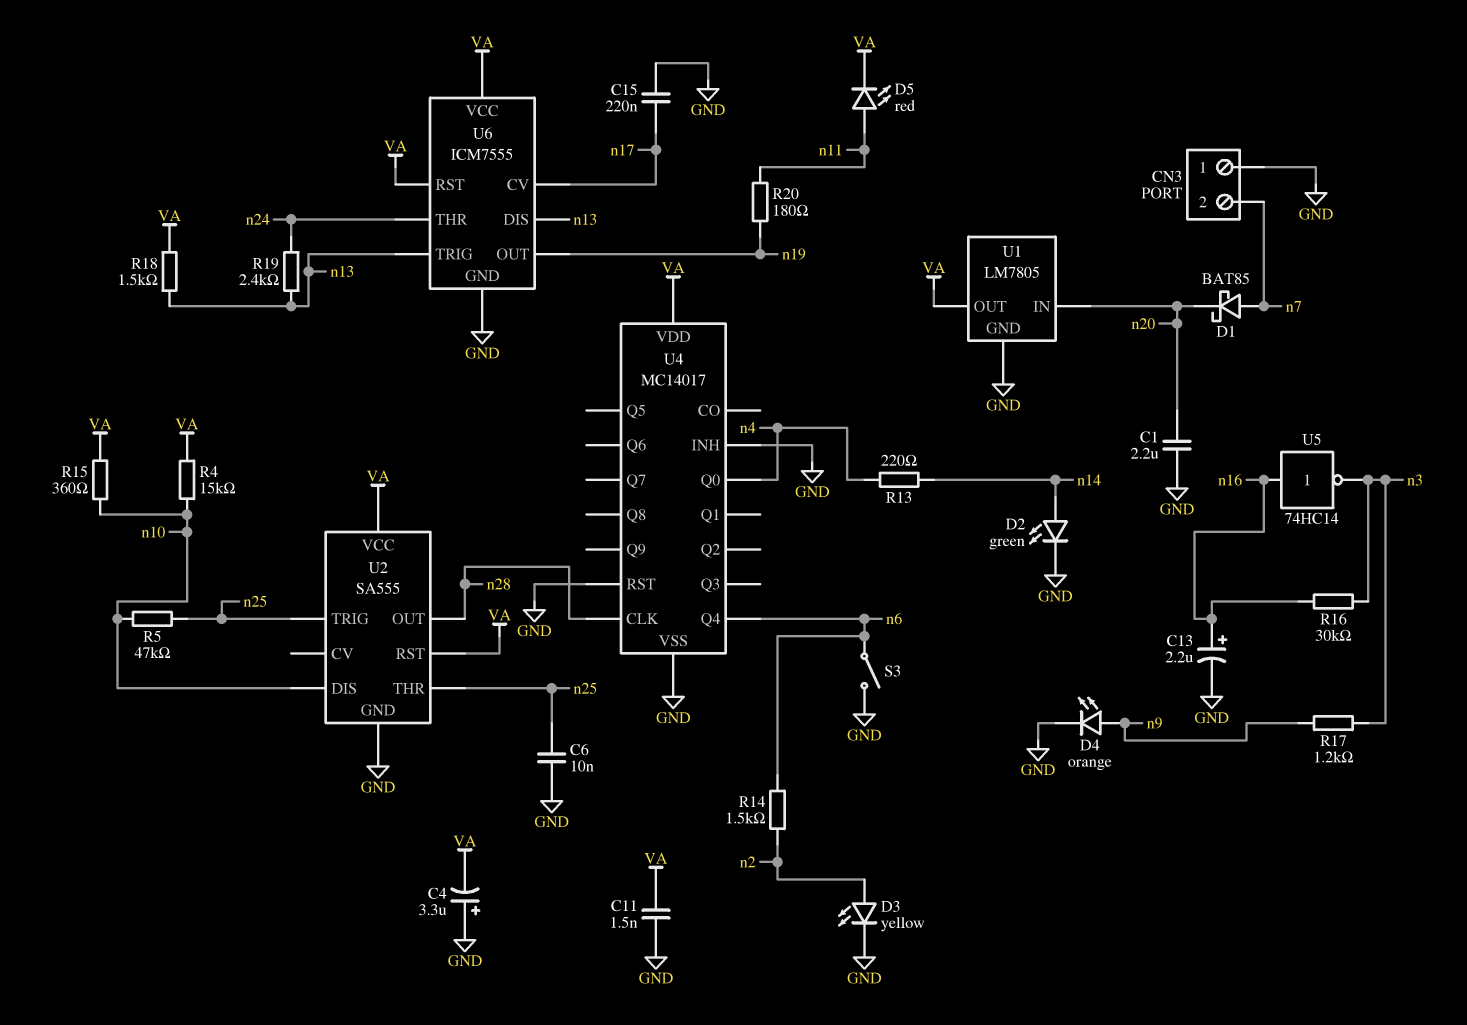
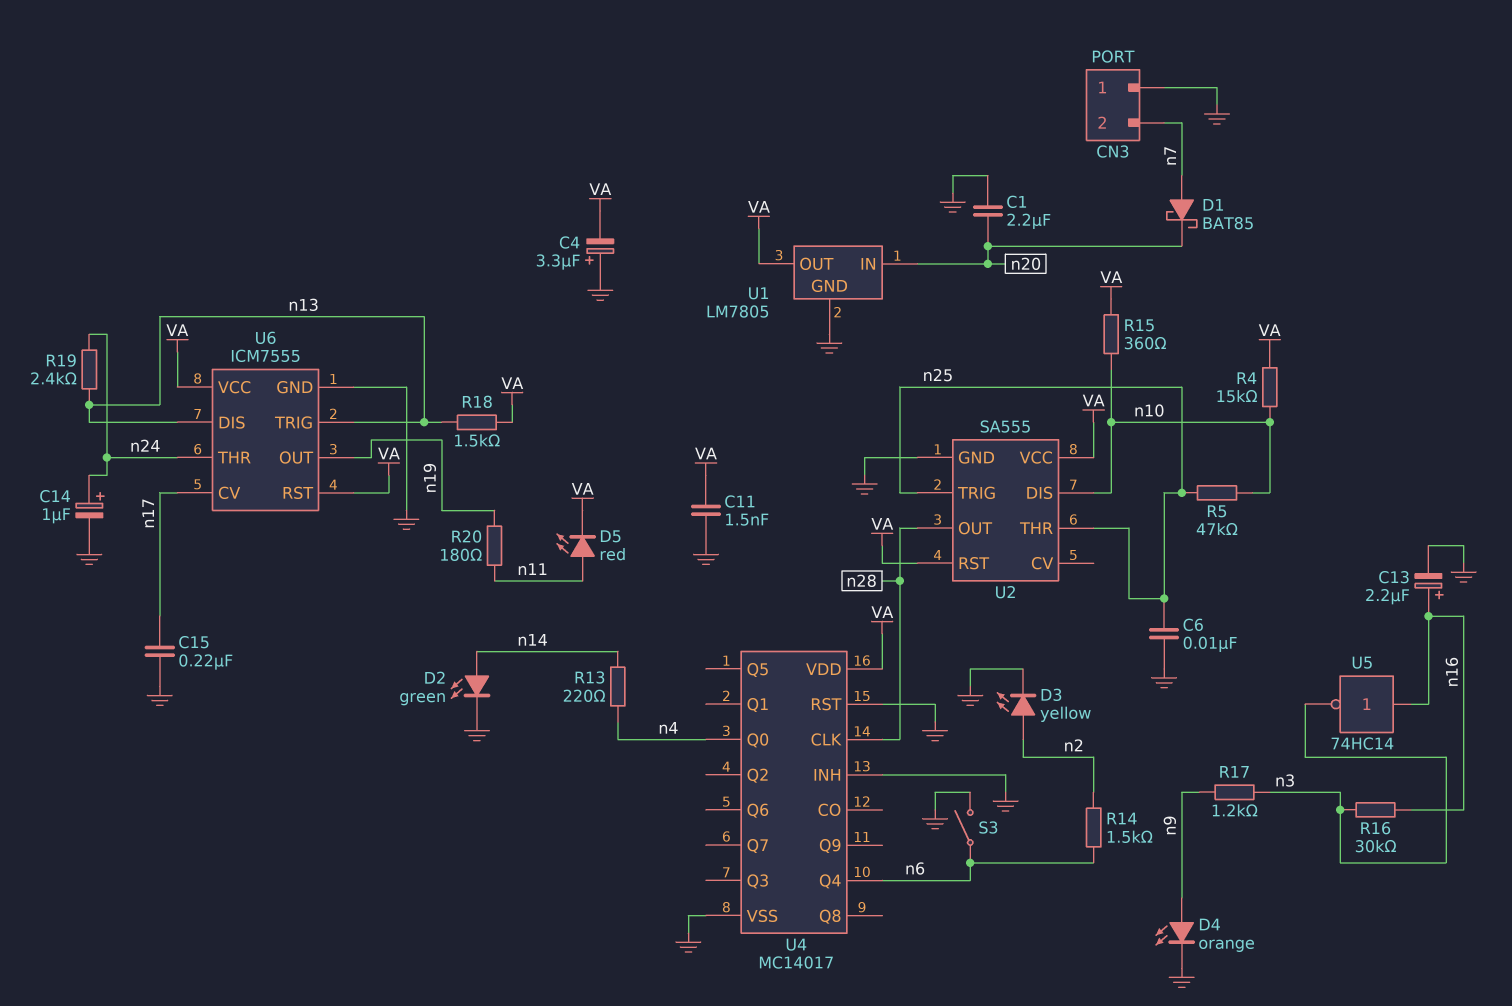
C14: none -> 1uF (plus n24, minus GND)

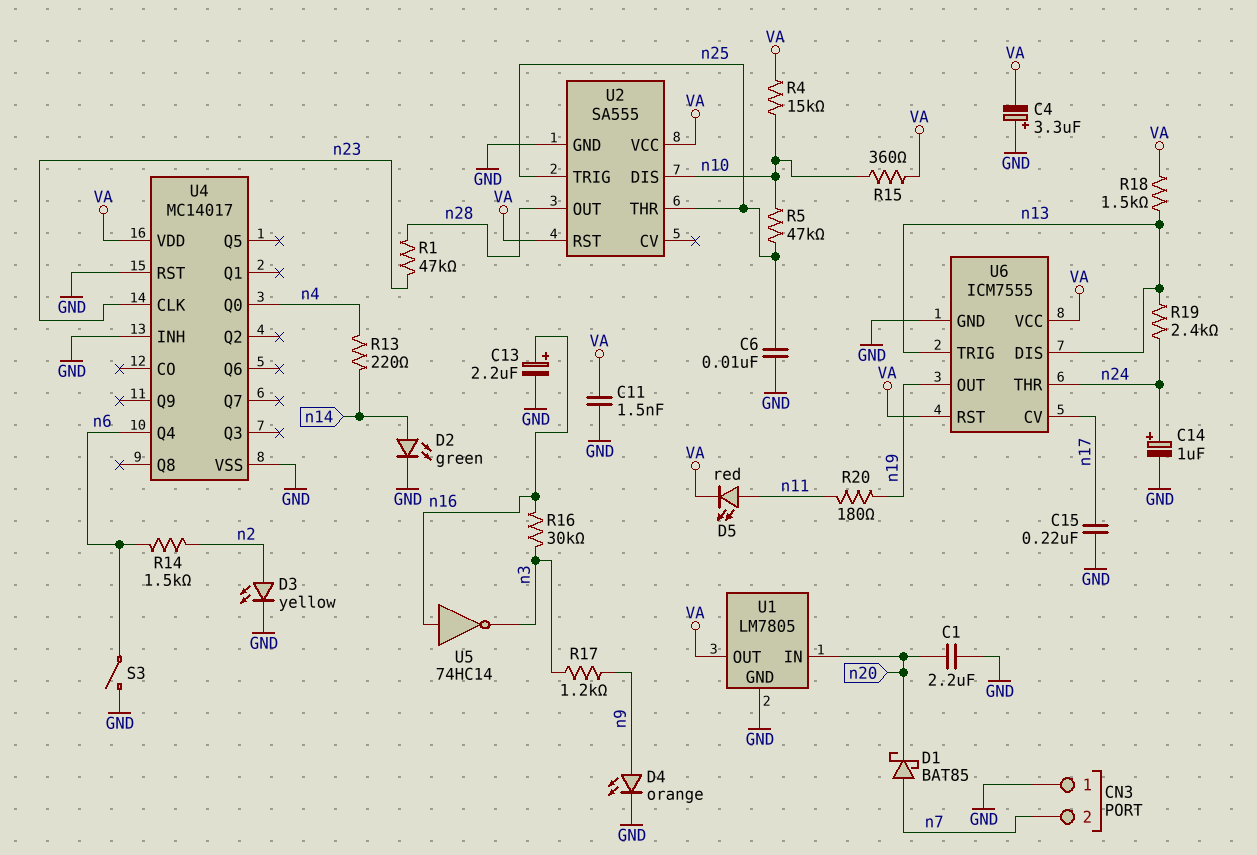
R1: none -> 47k (n23, n28)
U4 pin CLK: n28 -> n23

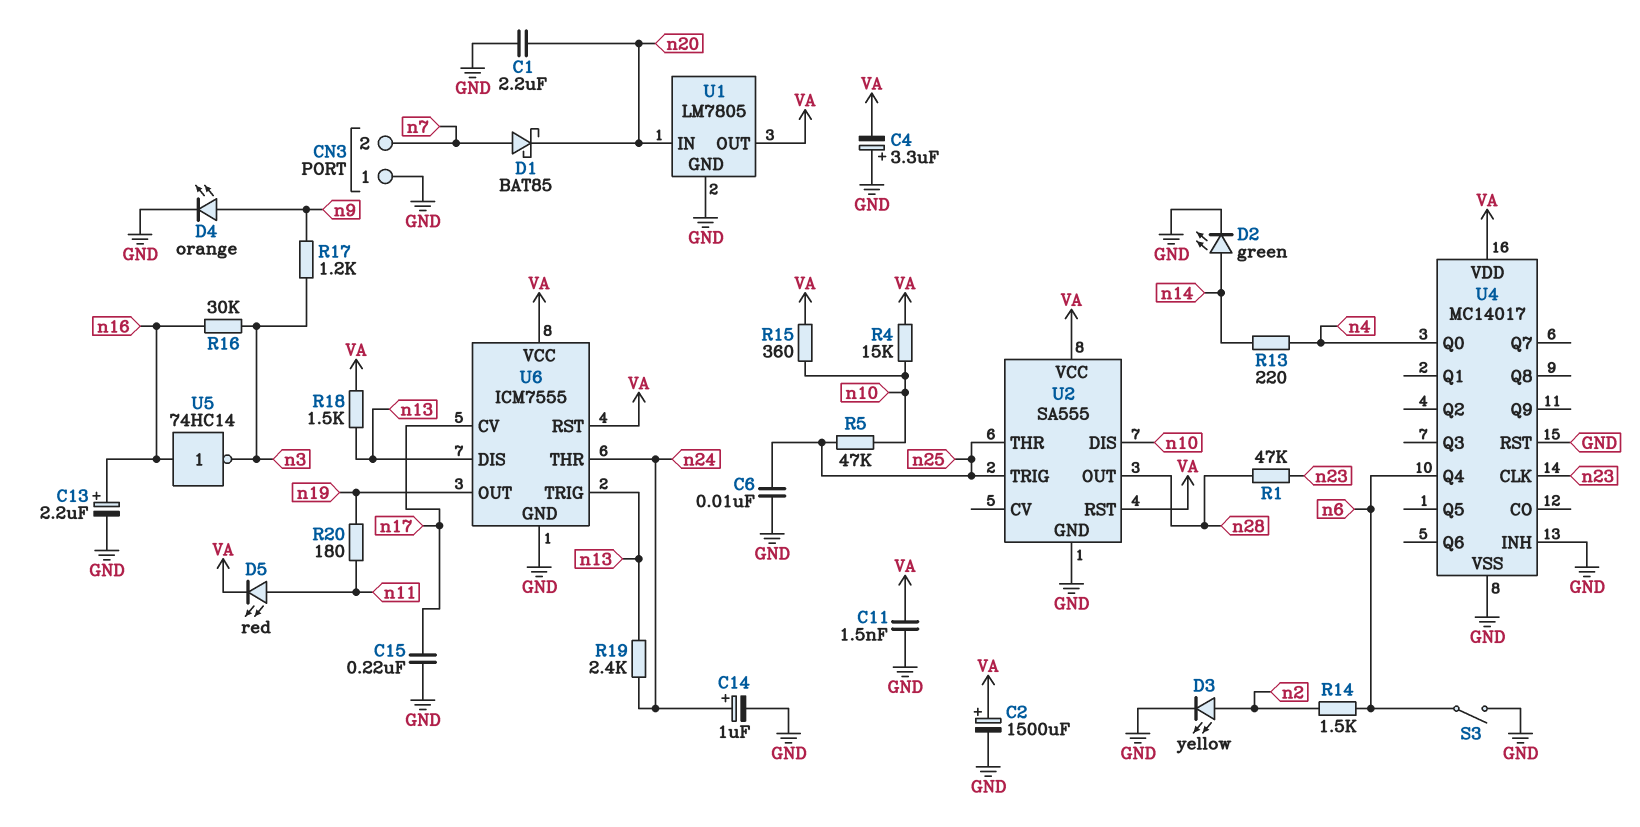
C2: none -> 1500uF (plus VA, minus GND)

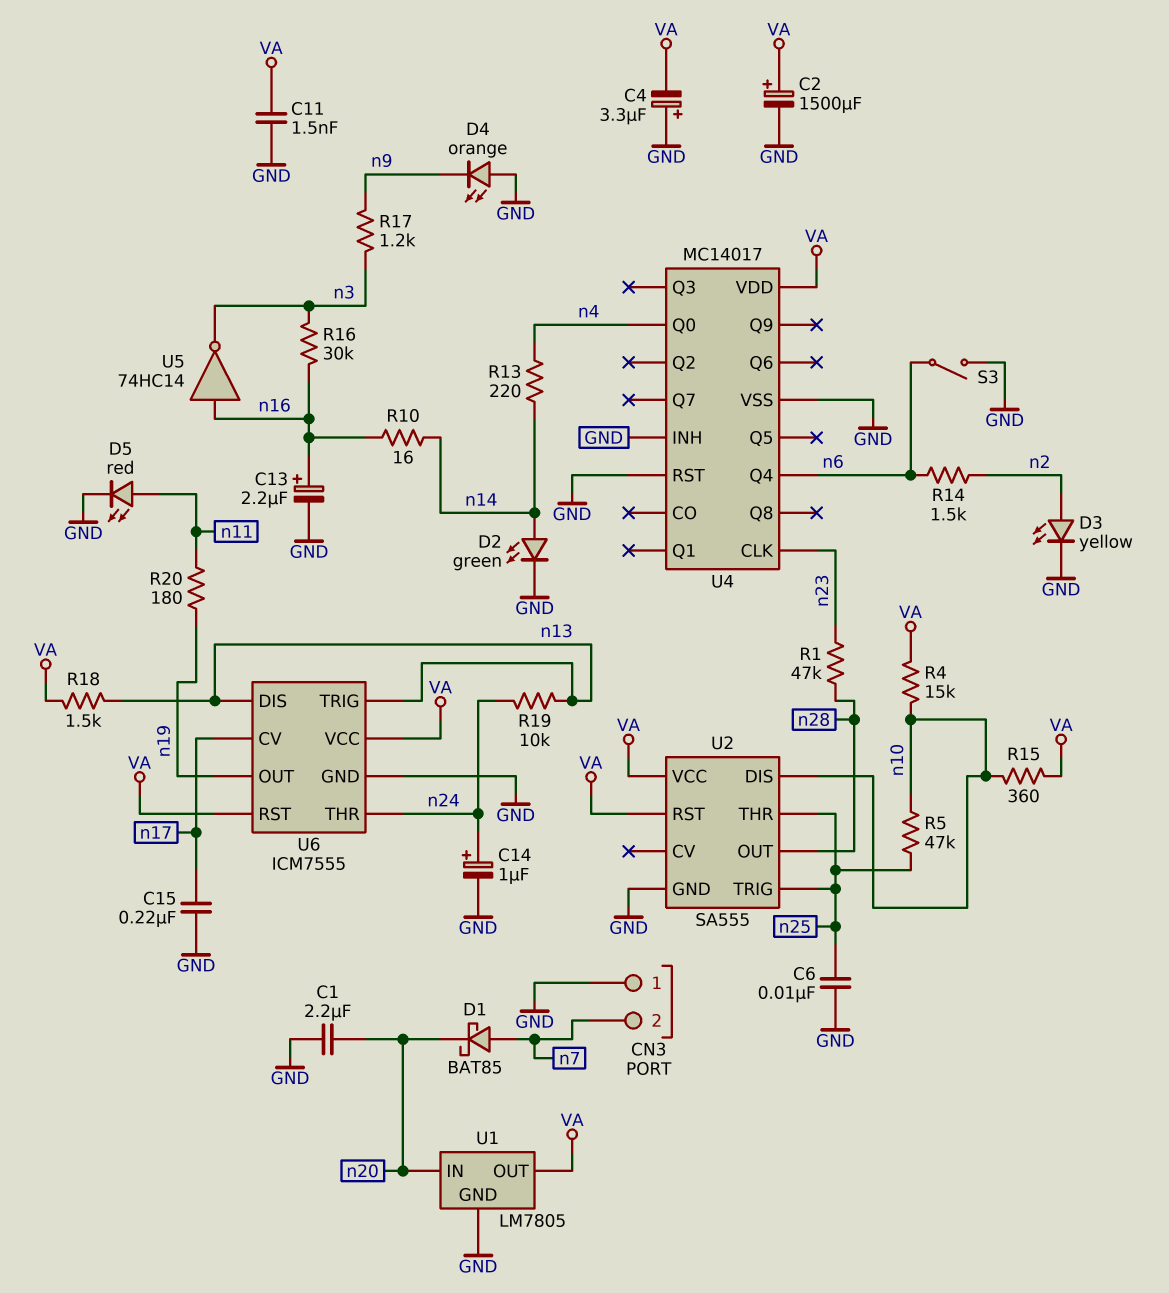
D4: LED orange (A n9, K GND) -> LED orange (A GND, K n9)
D5: LED red (A n11, K VA) -> LED red (A n11, K GND)
R10: none -> 16 (n14, n16)
R19: 2.4k (n13, n24) -> 10k (n13, n24)

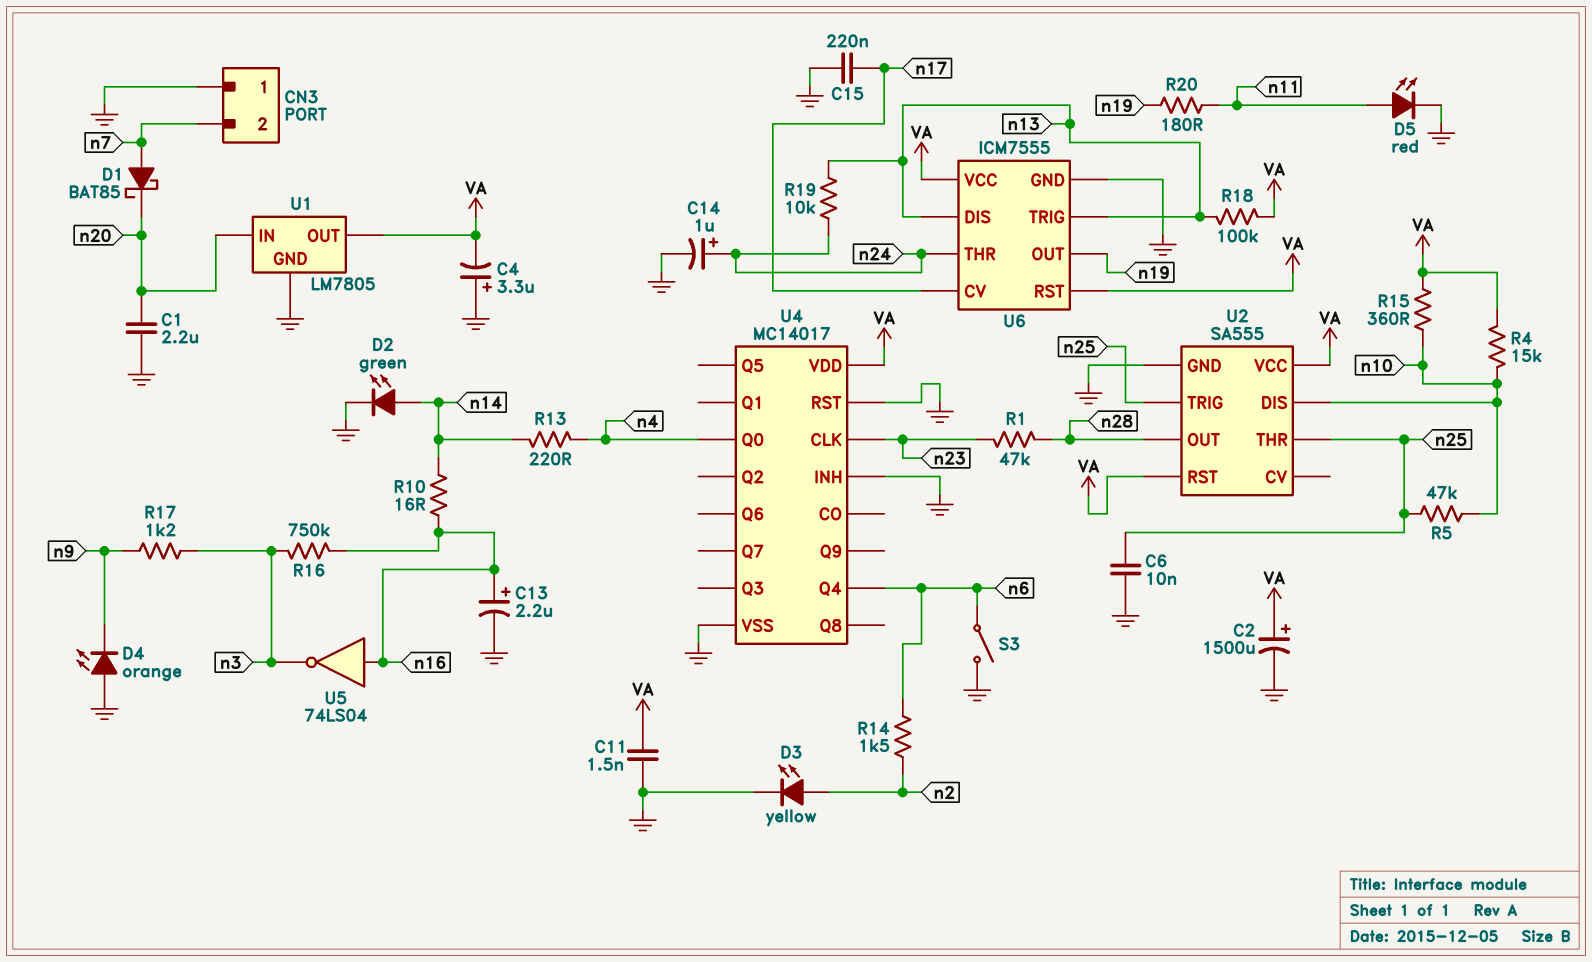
R16: 30k (n3, n16) -> 750k (n3, n16)
R18: 1.5k (VA, n13) -> 100k (VA, n13)
U5: NOT 74HC14 (in n16, out n3) -> NOT 74LS04 (in n16, out n3)

